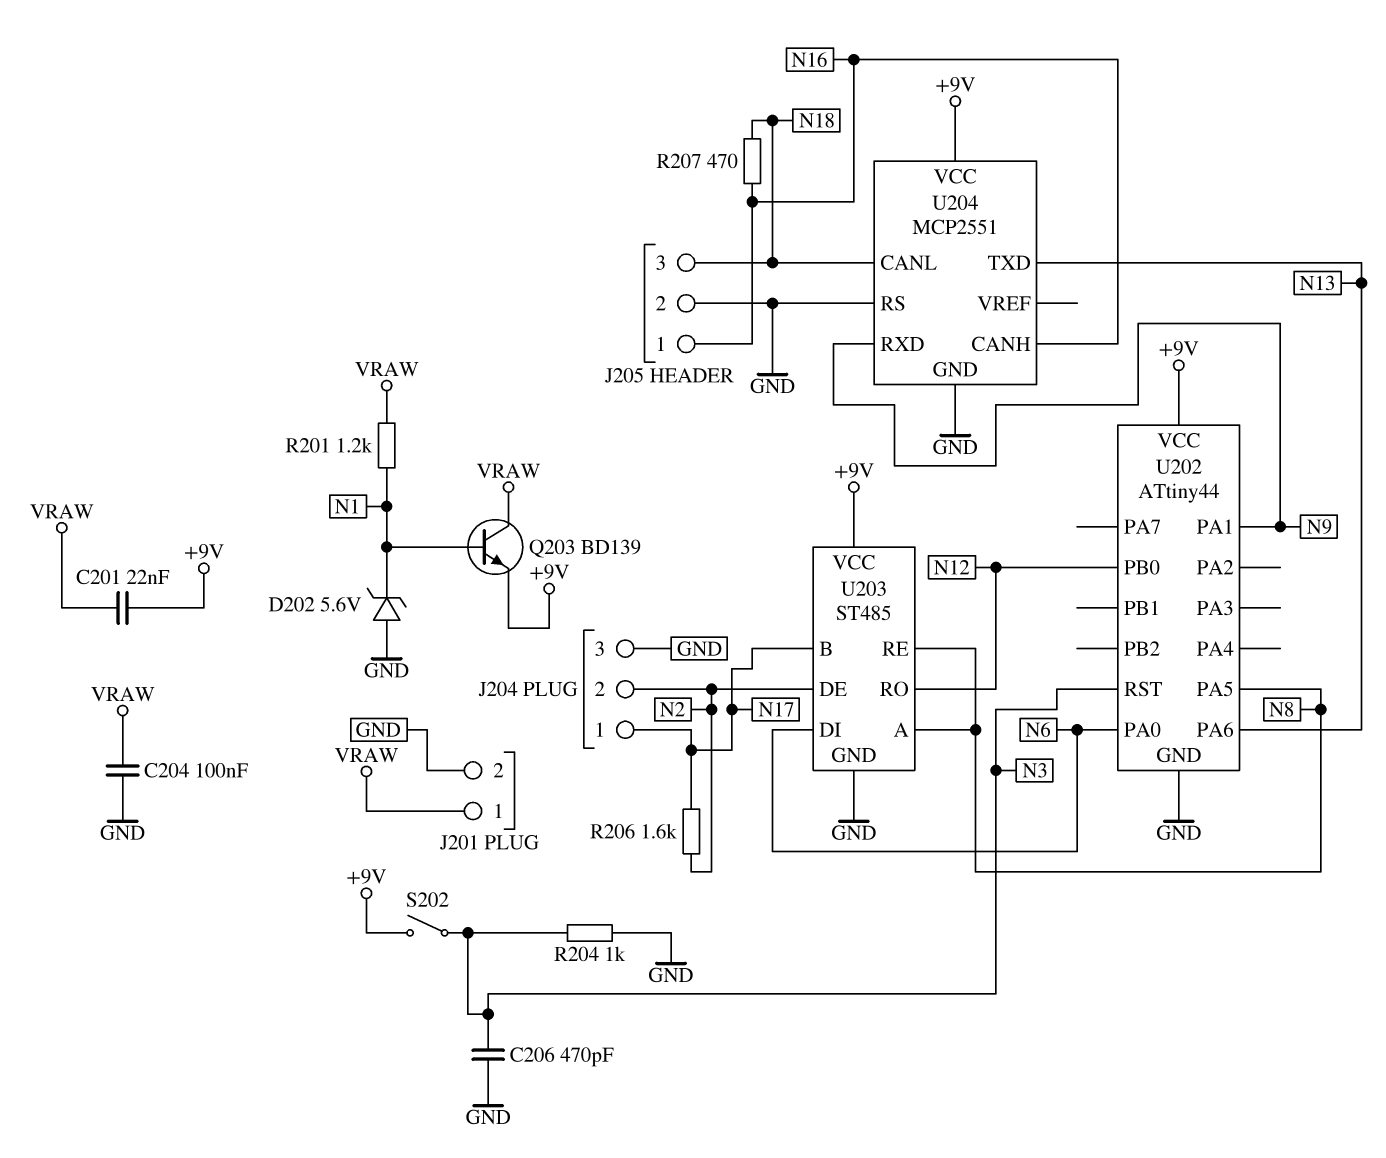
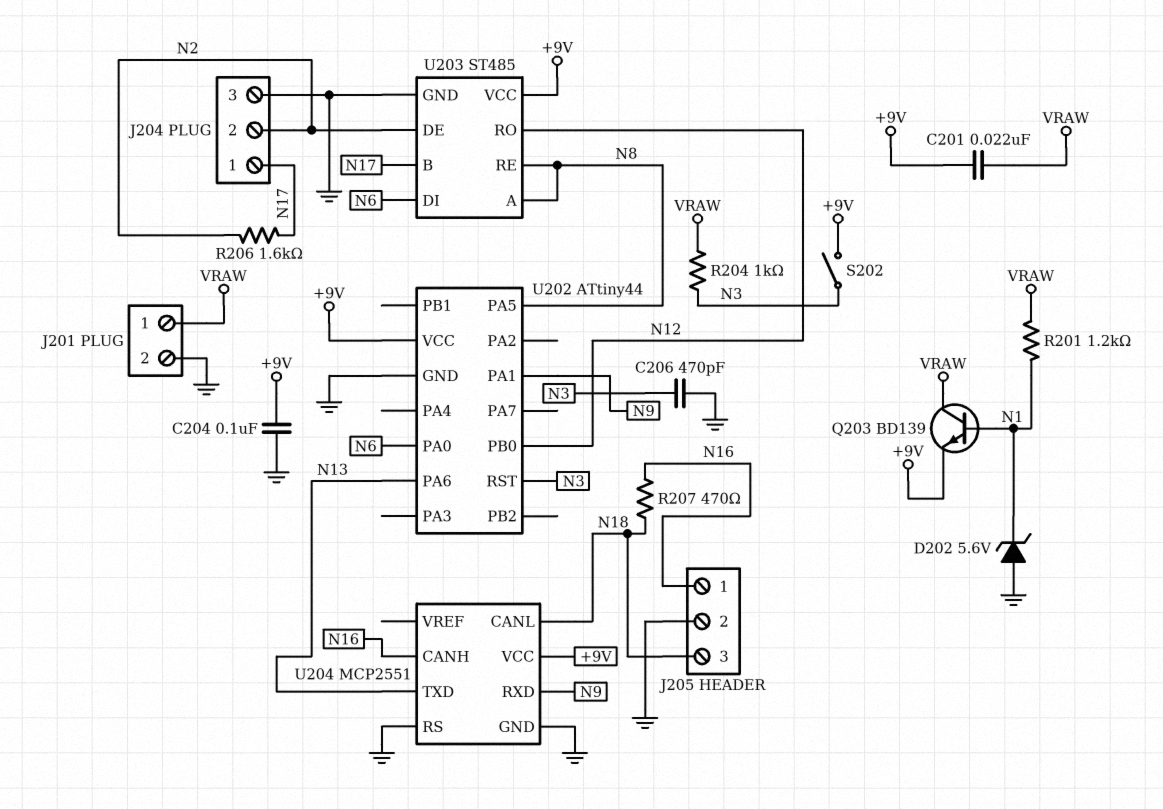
C204: 100nF (GND, VRAW) -> 100nF (+9V, GND)
R204: 1k (GND, N3) -> 1k (N3, VRAW)

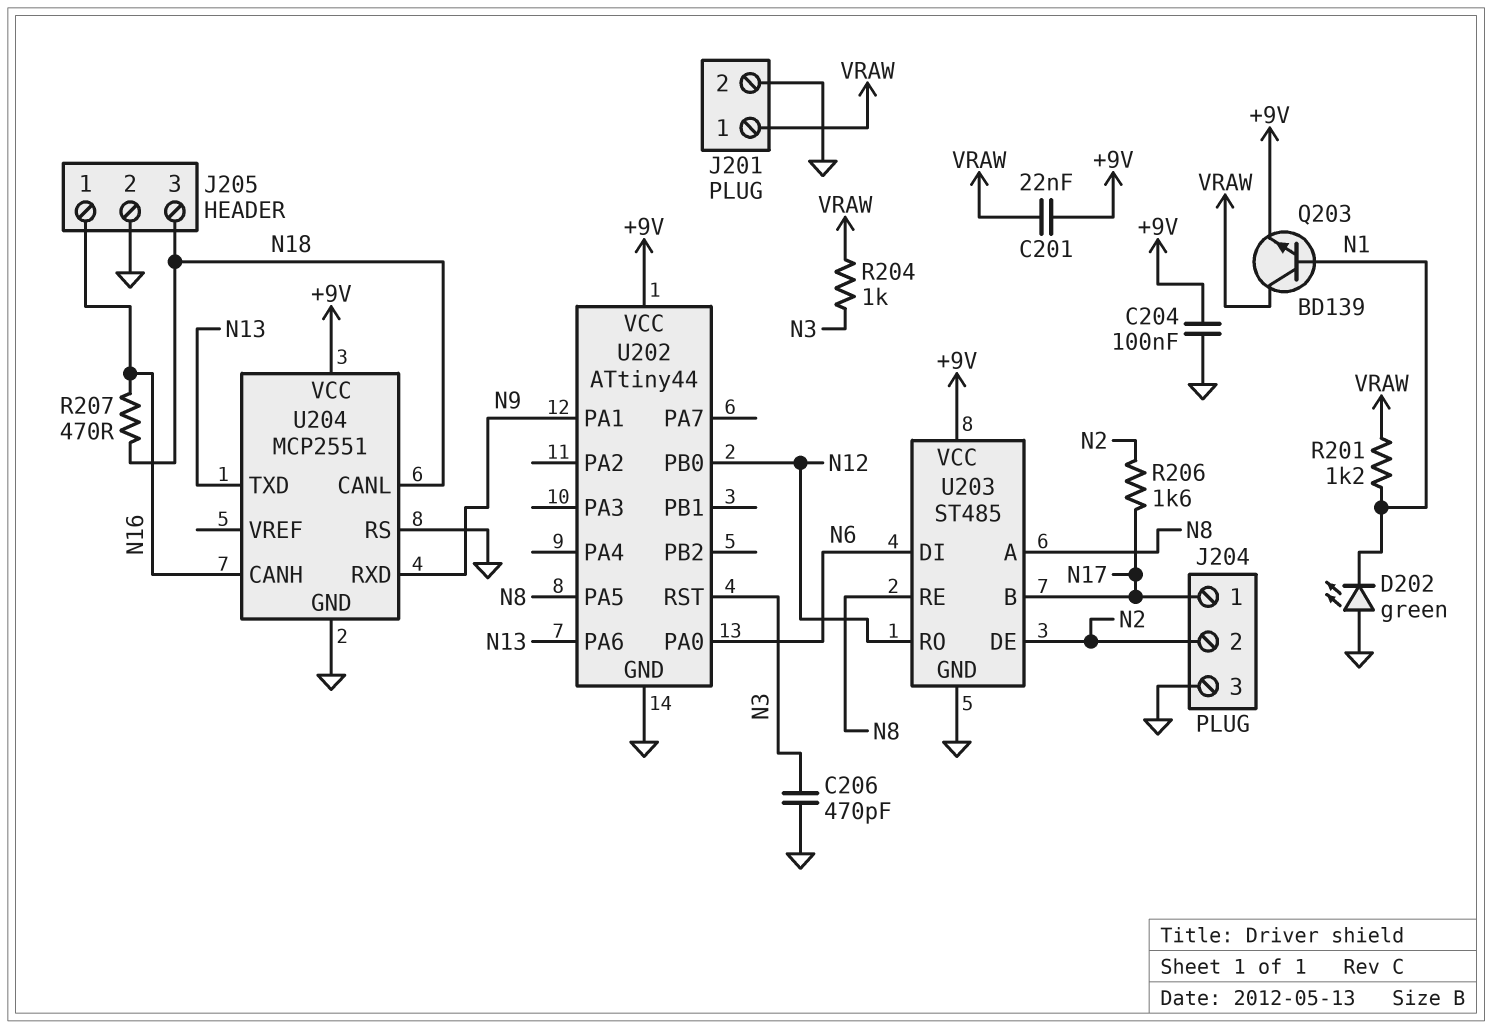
D202: zener 5.6V (A GND, K N1) -> LED green (A GND, K N1)
S202: switch (+9V, N3) -> none

